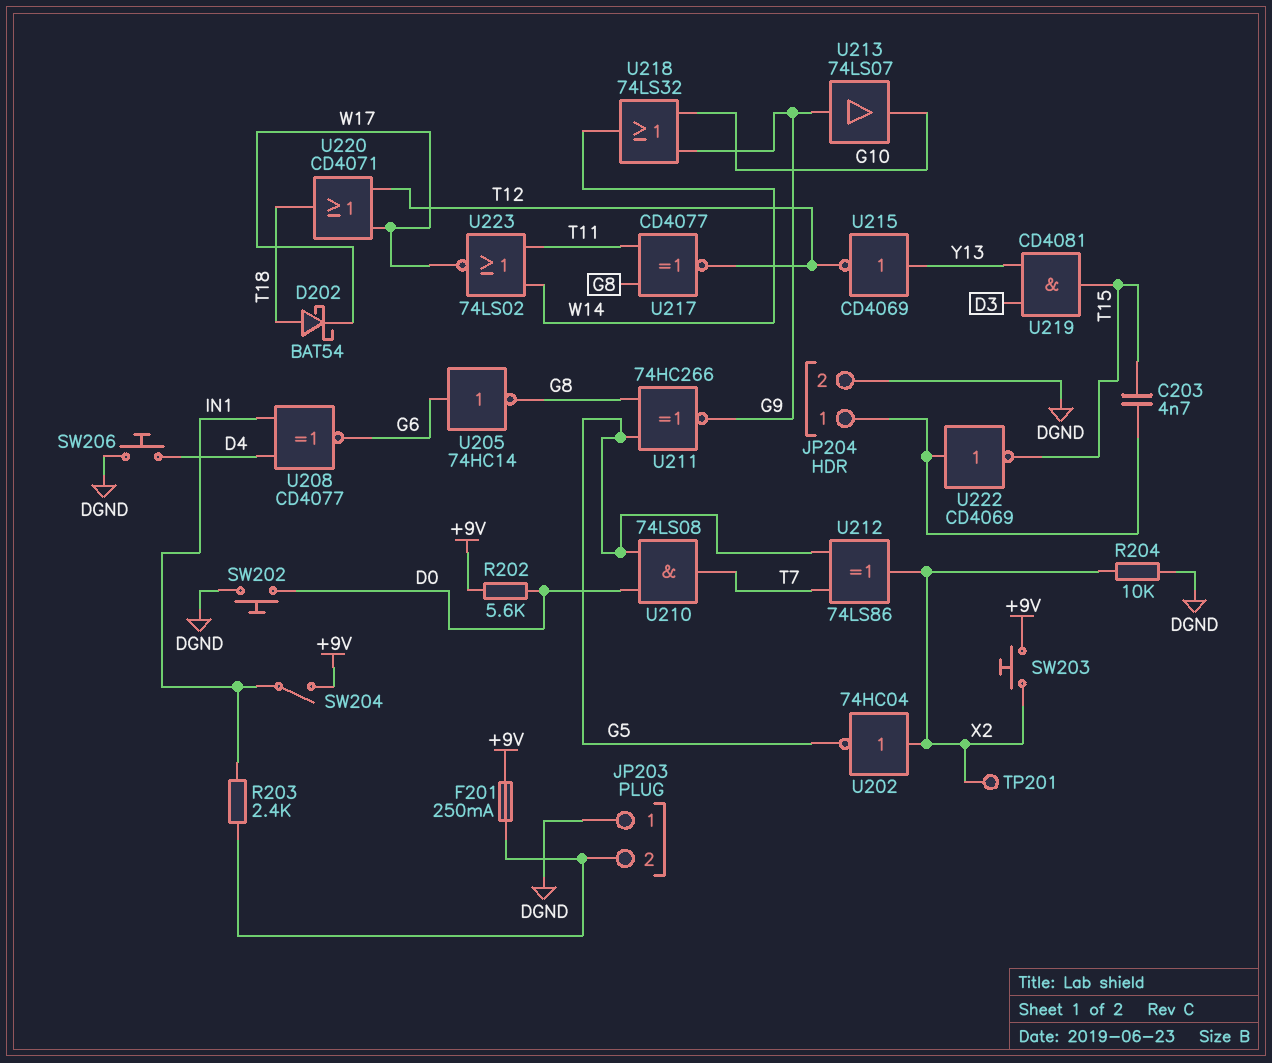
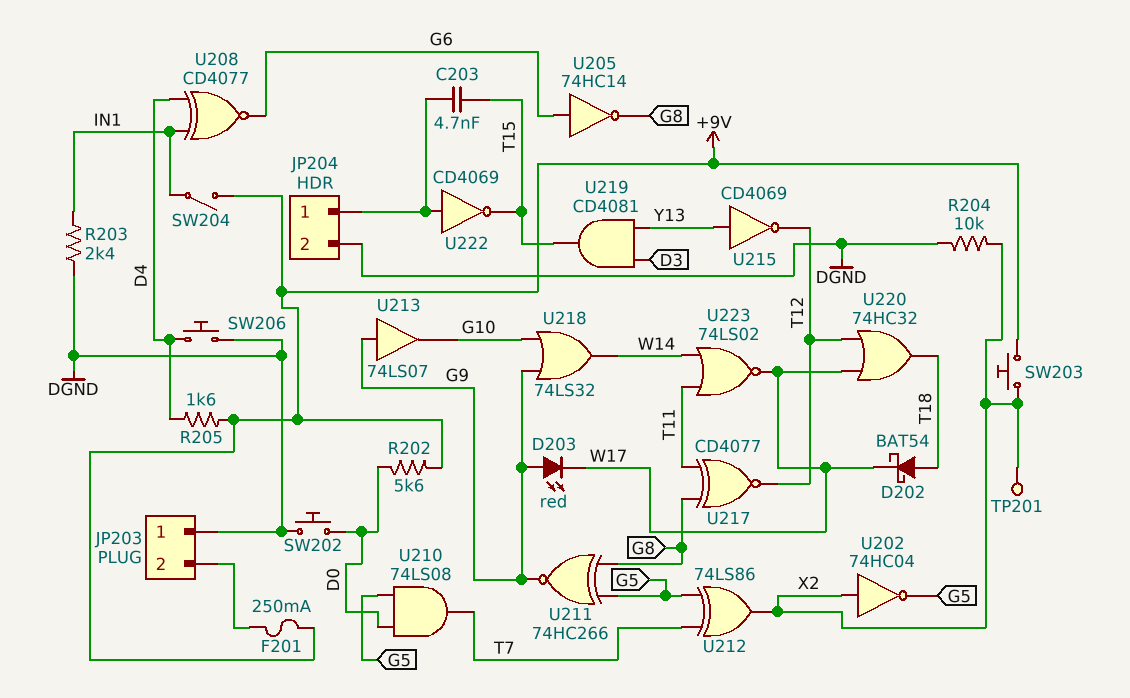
D203: none -> LED red (A G9, K W17)
R203: 2.4k (IN1, JP203/2) -> 2.4k (DGND, IN1)
R205: none -> 1.6k (+9V, D4)
U220: OR CD4071 (in T12, in W17, out T18) -> OR 74HC32 (in T12, in W17, out T18)

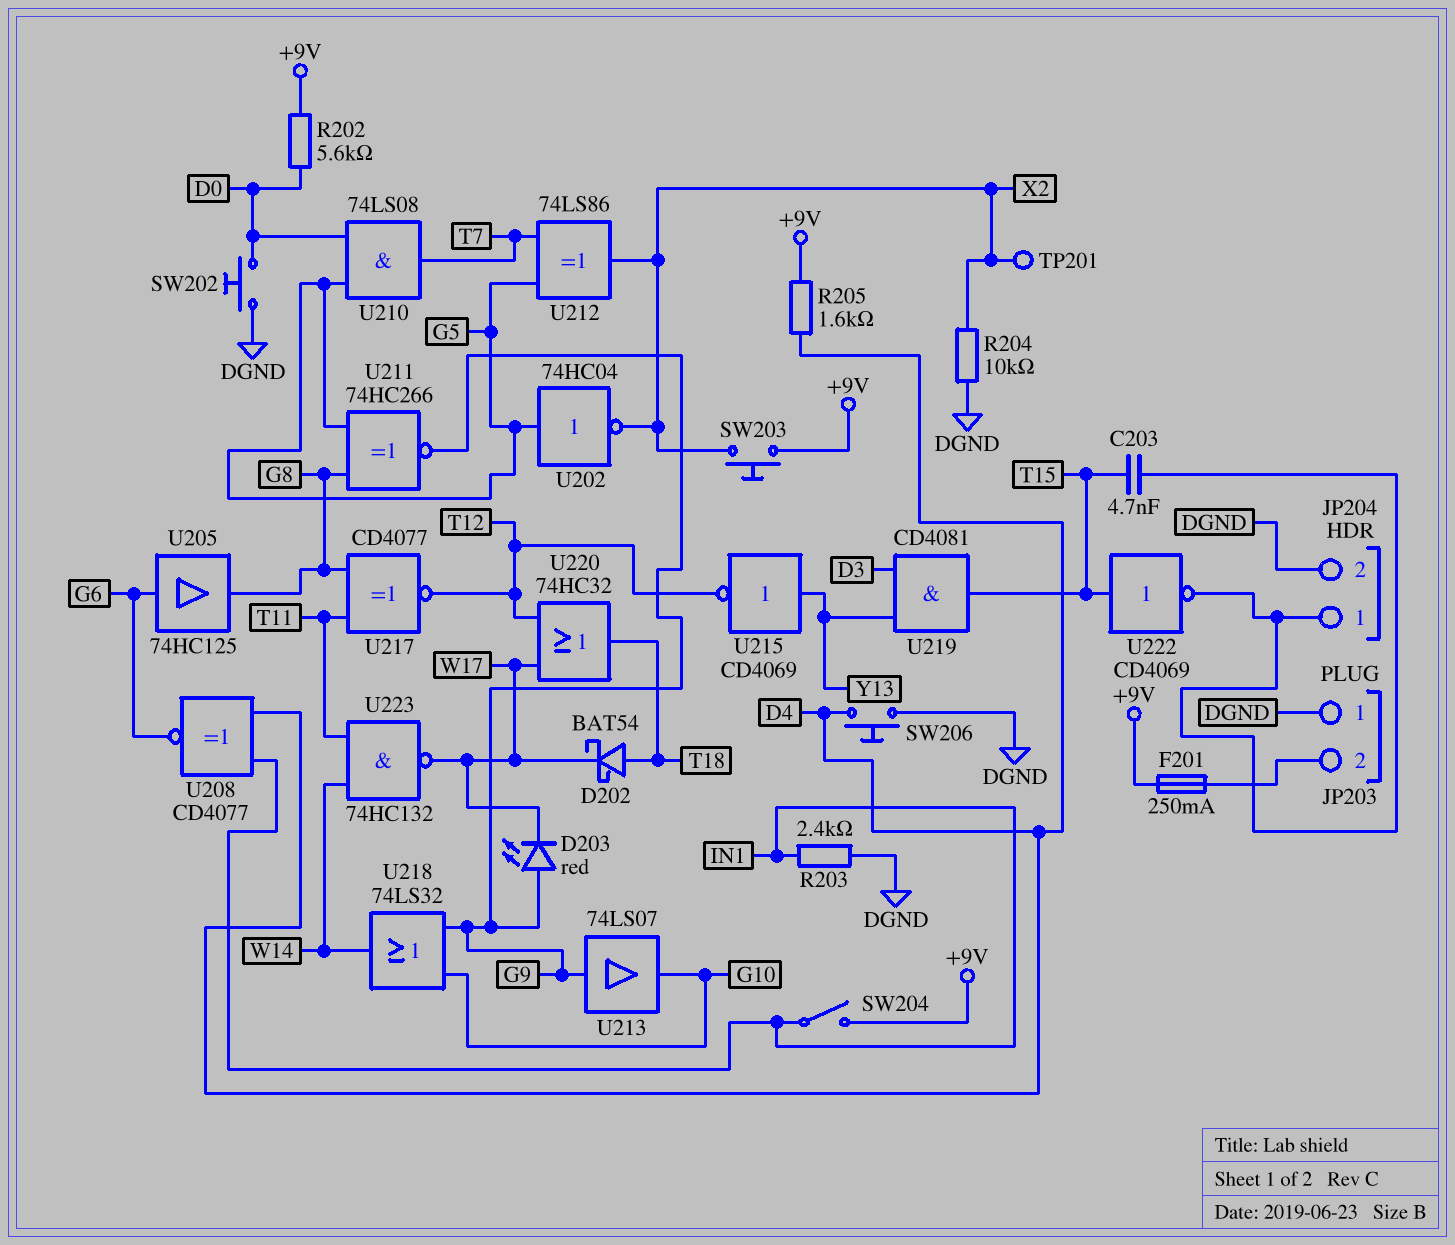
U202: NOT 74HC04 (in X2, out G5) -> NOT 74HC04 (in G5, out X2)
U205: NOT 74HC14 (in G6, out G8) -> buffer 74HC125 (in G6, out G8)
U222: NOT CD4069 (in JP204/1, out T15) -> NOT CD4069 (in T15, out JP204/1)
U223: NOR 74LS02 (in T11, in W14, out W17) -> NAND 74HC132 (in T11, in W14, out W17)

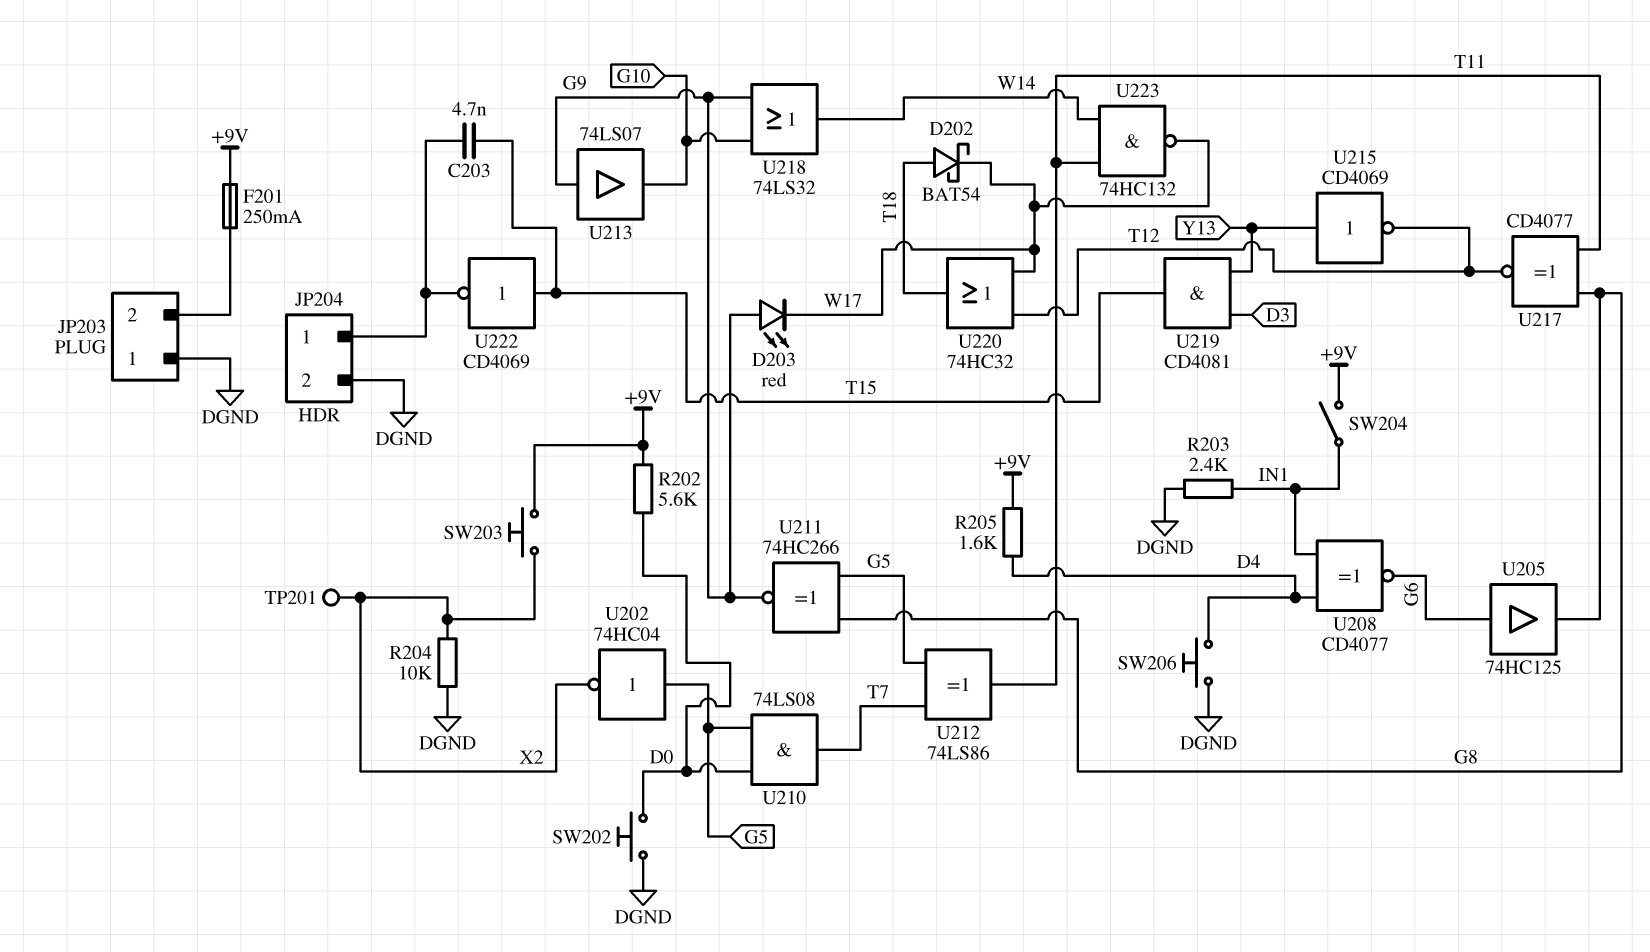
U212: XOR 74LS86 (in G5, in T7, out X2) -> XOR 74LS86 (in G5, in T7, out T11)

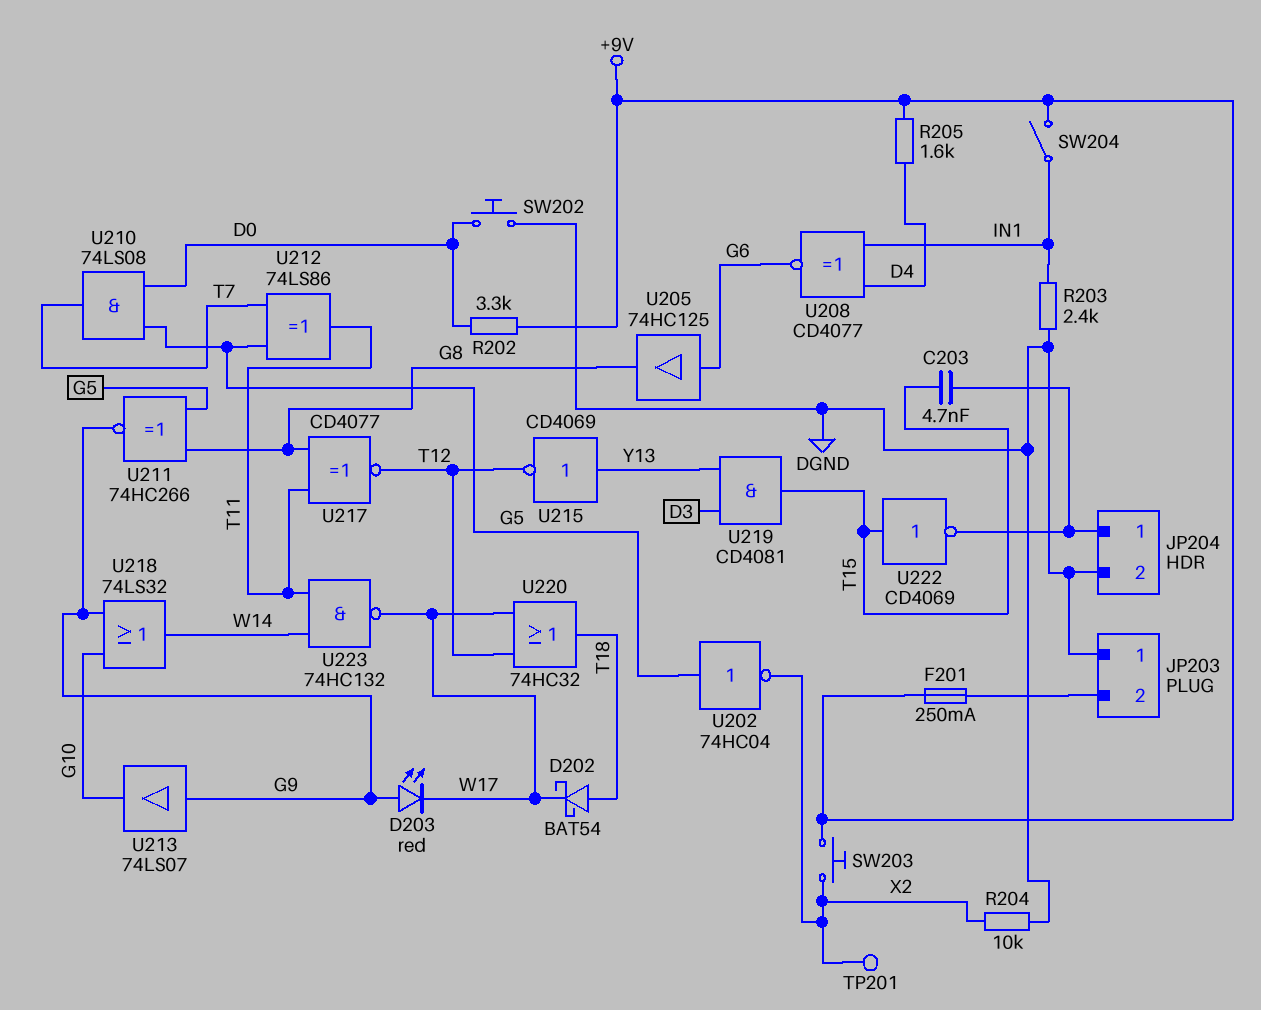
R202: 5.6k (+9V, D0) -> 3.3k (+9V, D0)
SW206: button (D4, DGND) -> none

